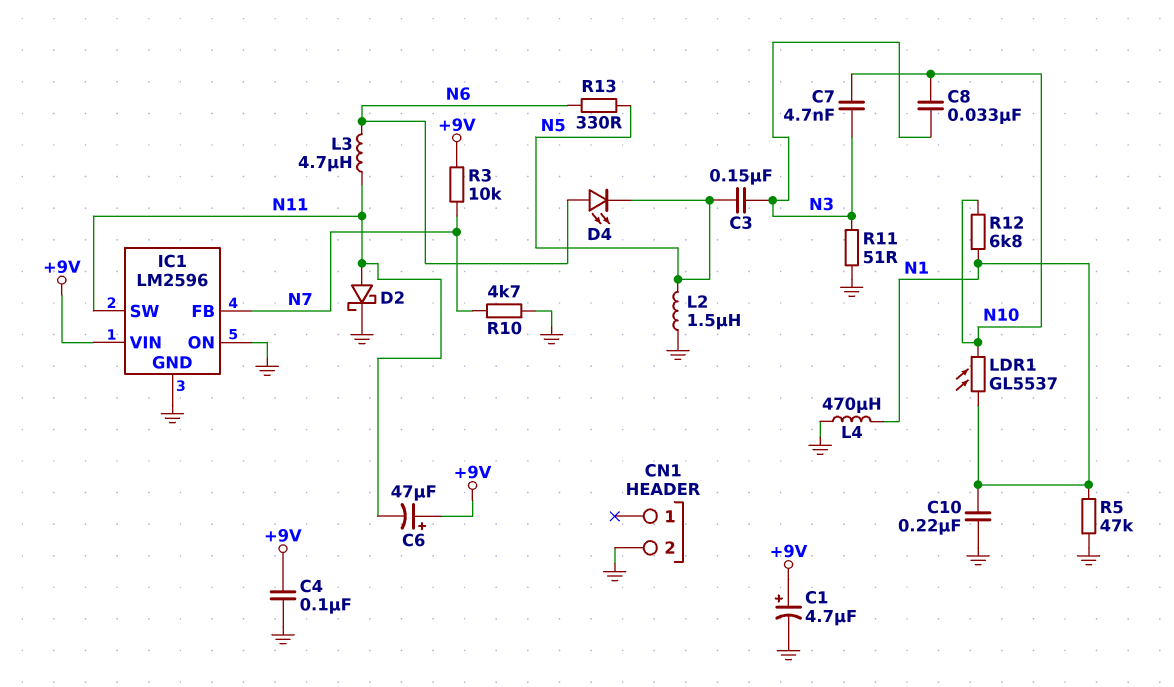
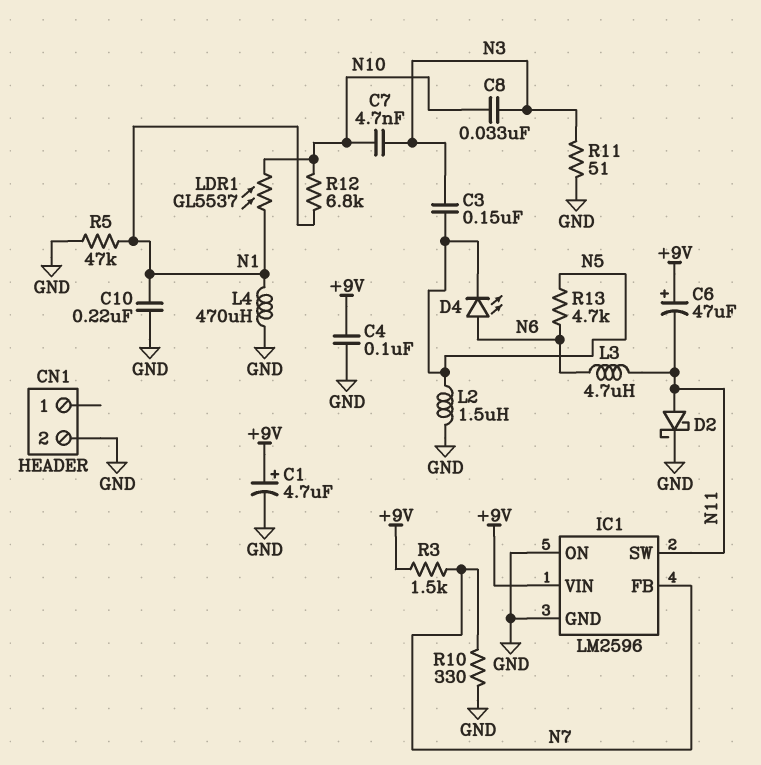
R3: 10k (+9V, N7) -> 1.5k (+9V, N7)
R10: 4.7k (GND, N7) -> 330 (GND, N7)
R13: 330 (N5, N6) -> 4.7k (N5, N6)

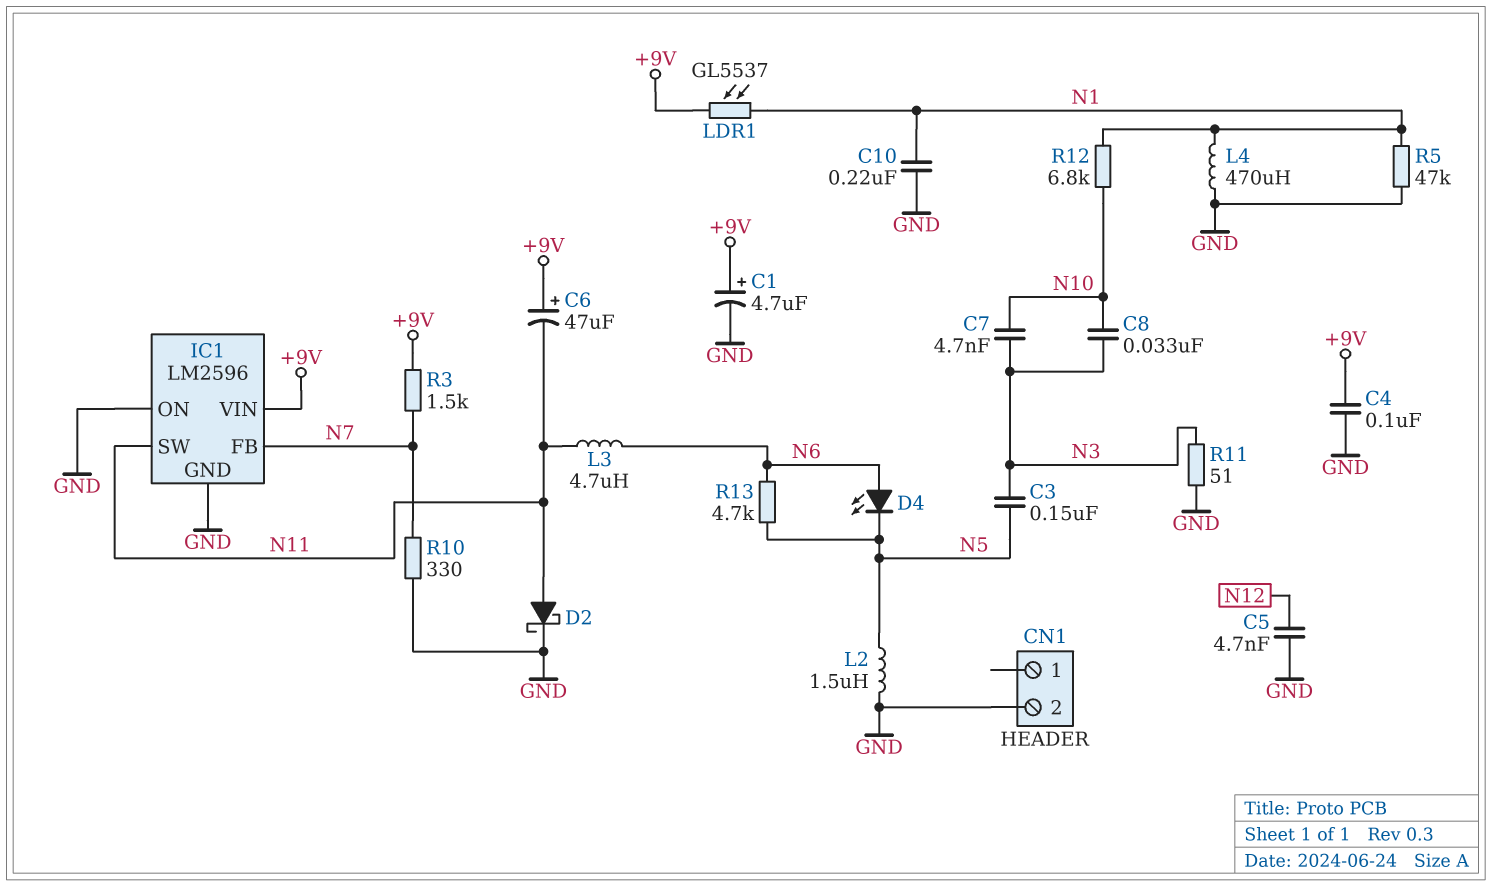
C5: none -> 4.7nF (GND, N12)
LDR1: GL5537 (N1, N10) -> GL5537 (+9V, N1)

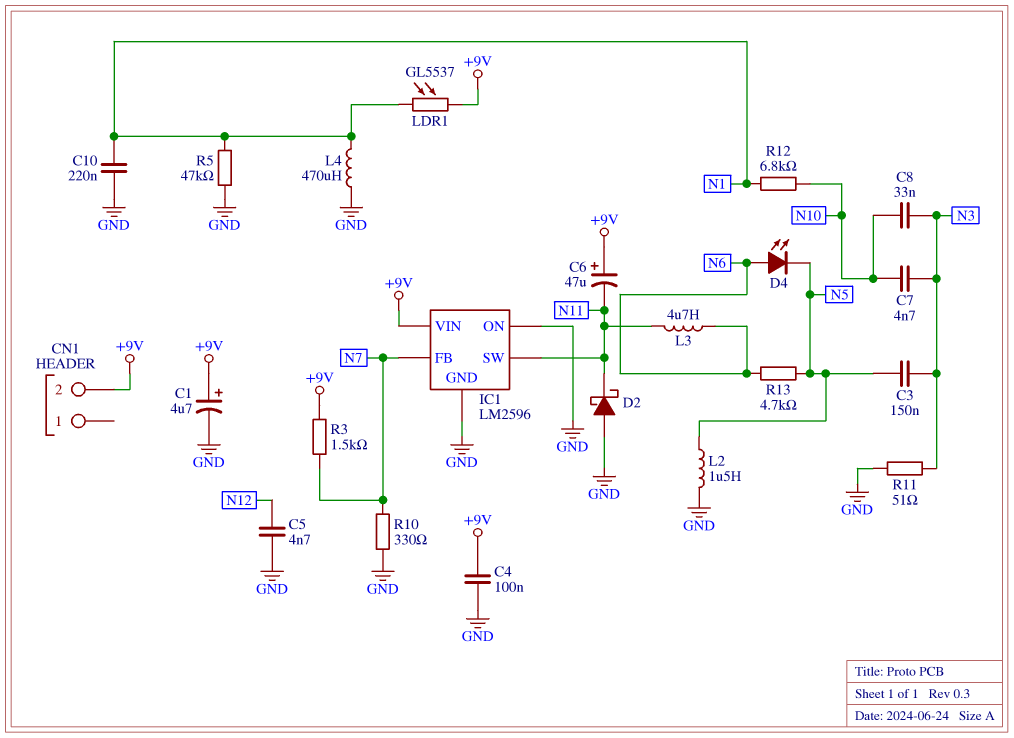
CN1 pin 2: GND -> +9V
D2: schottky (A N11, K GND) -> schottky (A GND, K N11)

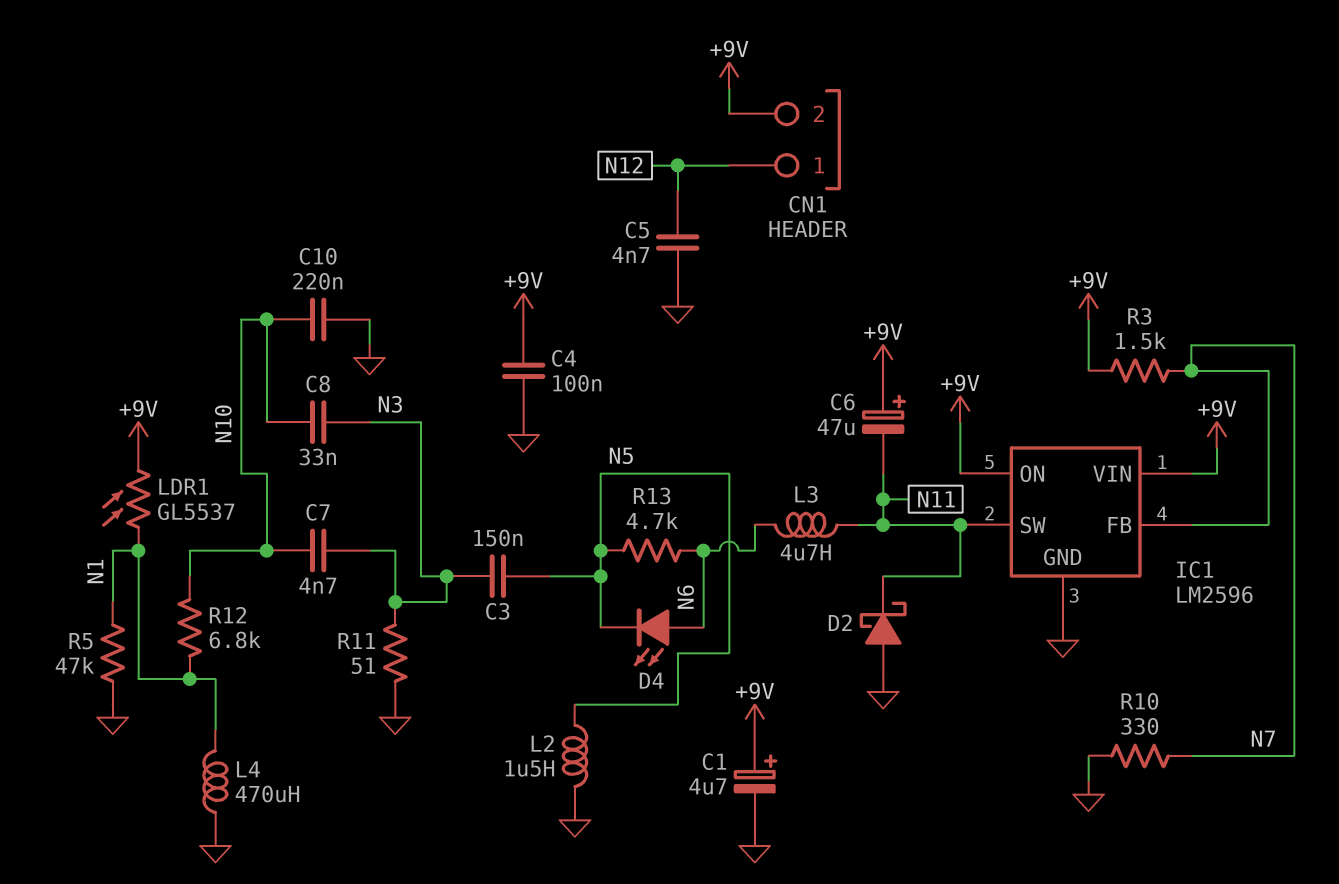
C10: 220nF (GND, N1) -> 220nF (GND, N10)
CN1 pin 1: none -> N12
IC1 pin ON: GND -> +9V

